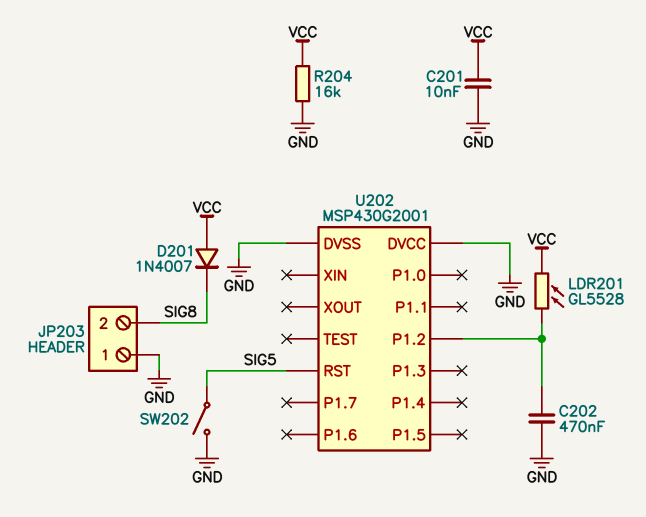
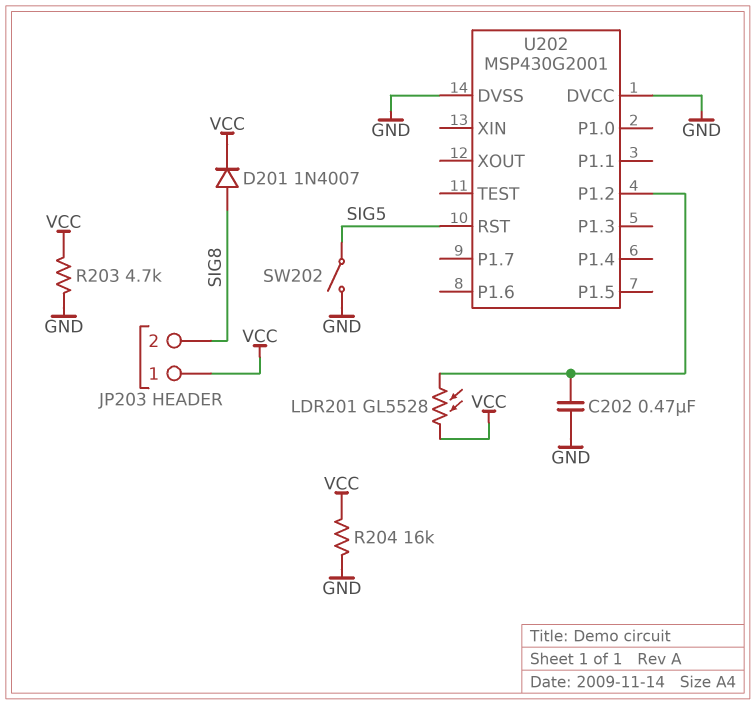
C201: 10nF (GND, VCC) -> none
D201: diode 1N4007 (A VCC, K SIG8) -> diode 1N4007 (A SIG8, K VCC)
JP203 pin 1: GND -> VCC
R203: none -> 4.7k (GND, VCC)

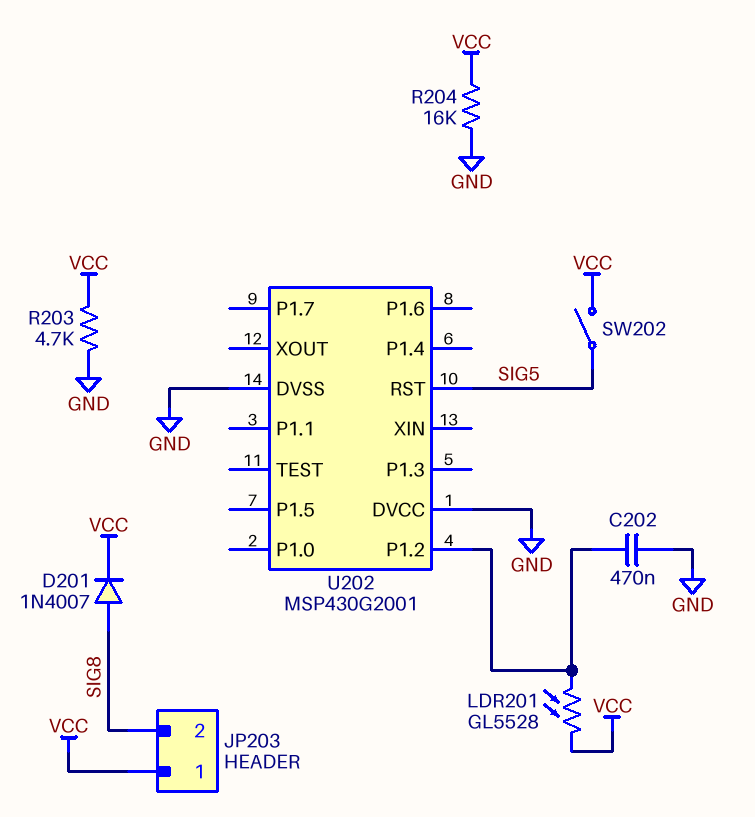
SW202: switch (GND, SIG5) -> switch (SIG5, VCC)

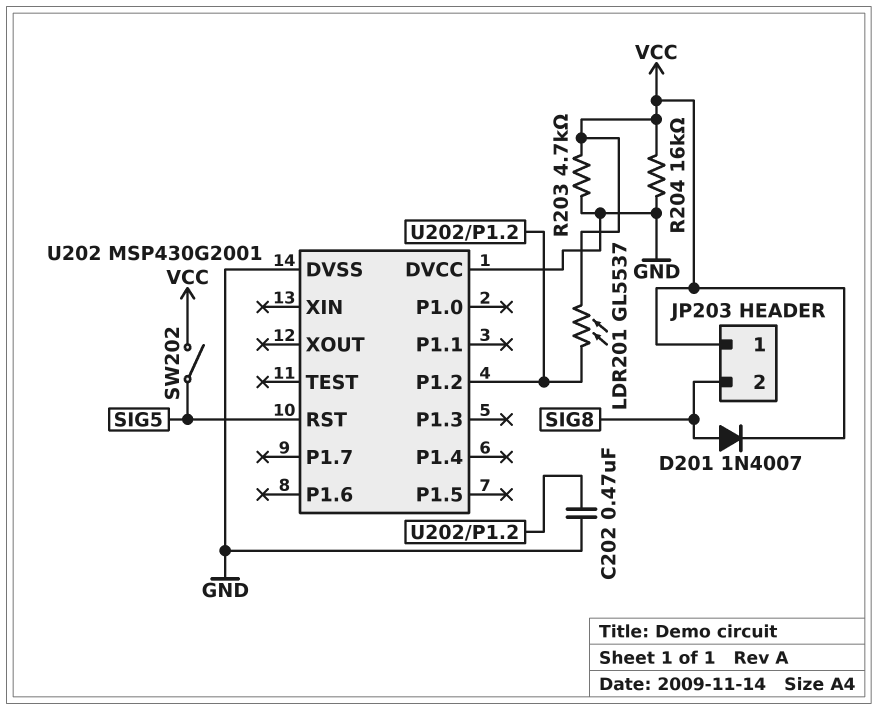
LDR201: GL5528 (U202/P1.2, VCC) -> GL5537 (U202/P1.2, VCC)

